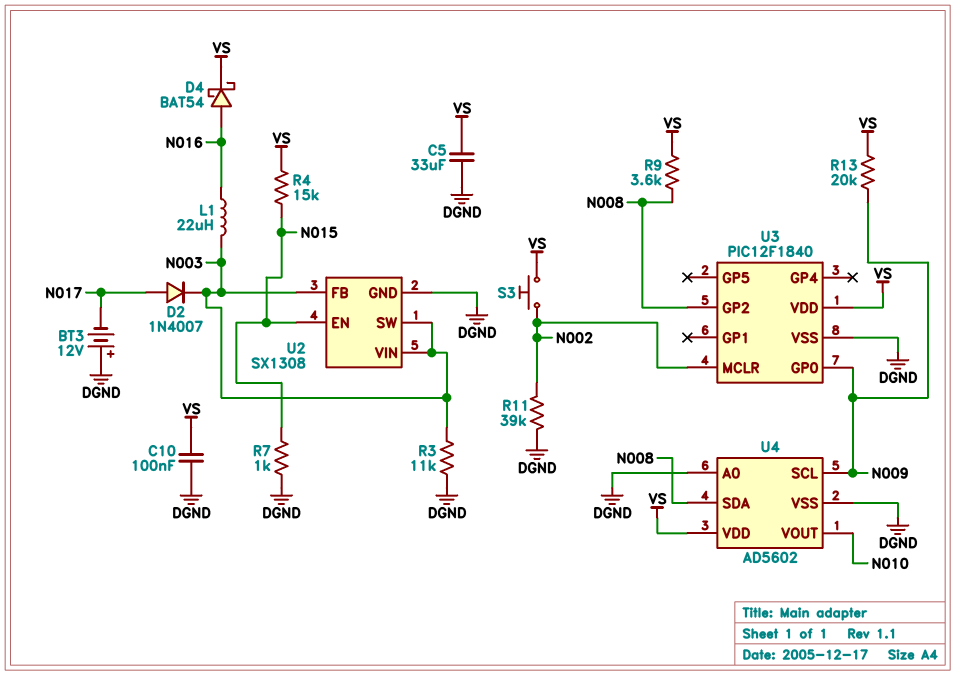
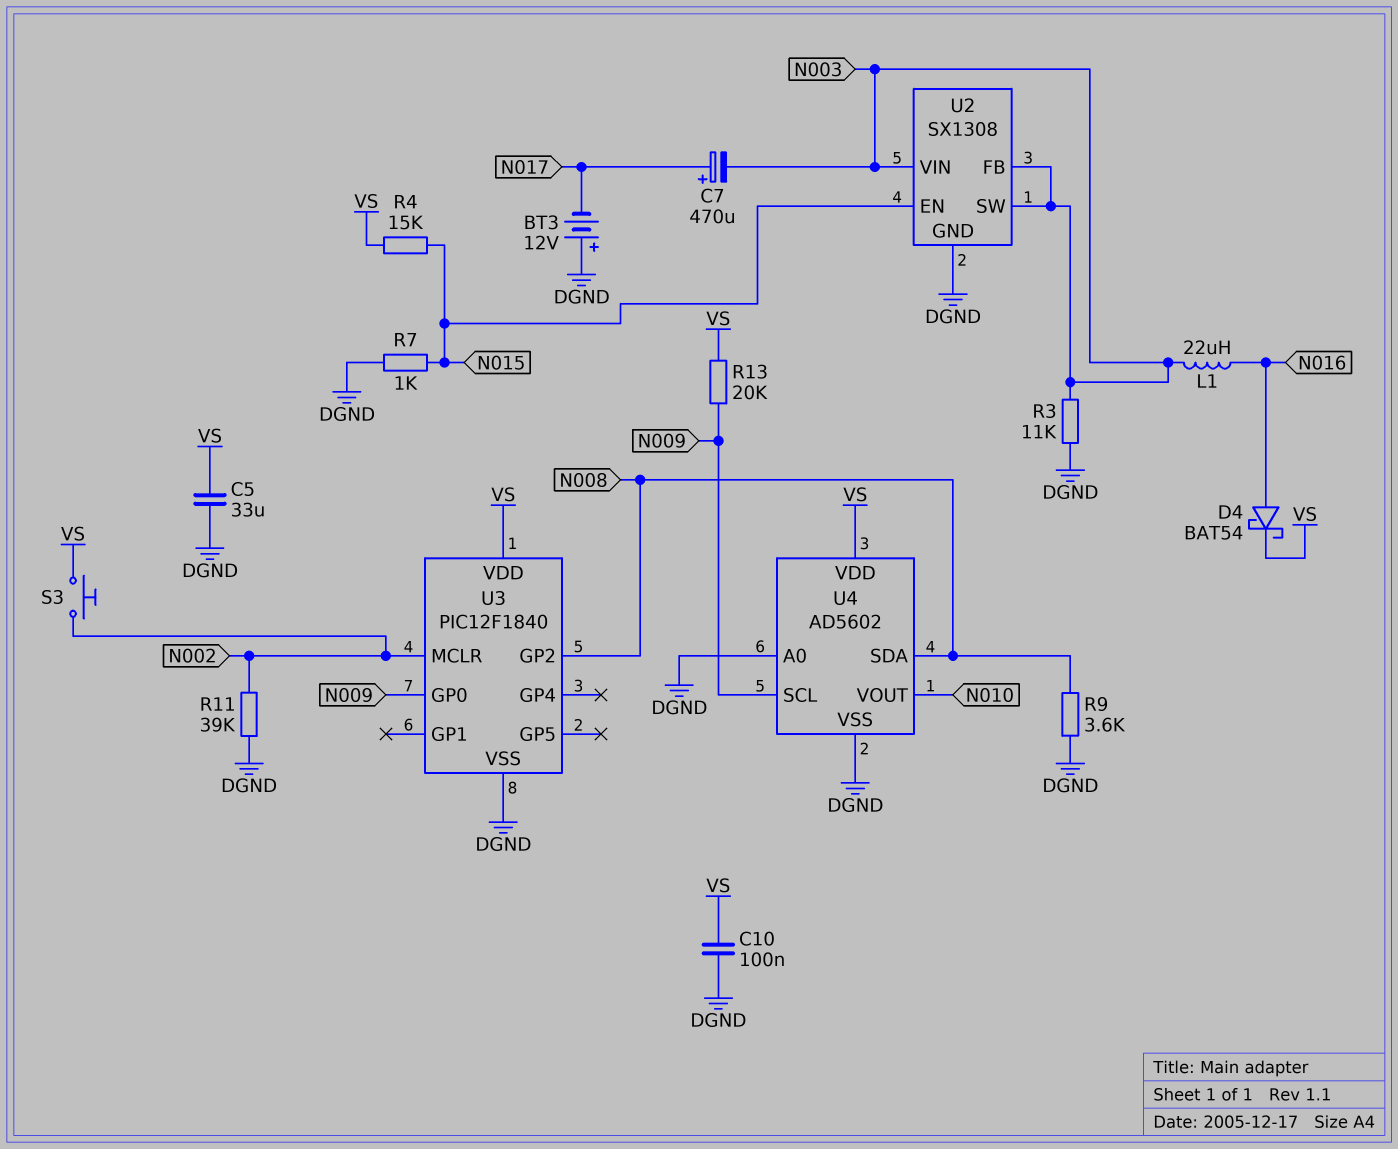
C7: none -> 470uF (plus N017, minus N003)
D2: diode 1N4007 (A N017, K N003) -> none
R9: 3.6k (N008, VS) -> 3.6k (DGND, N008)

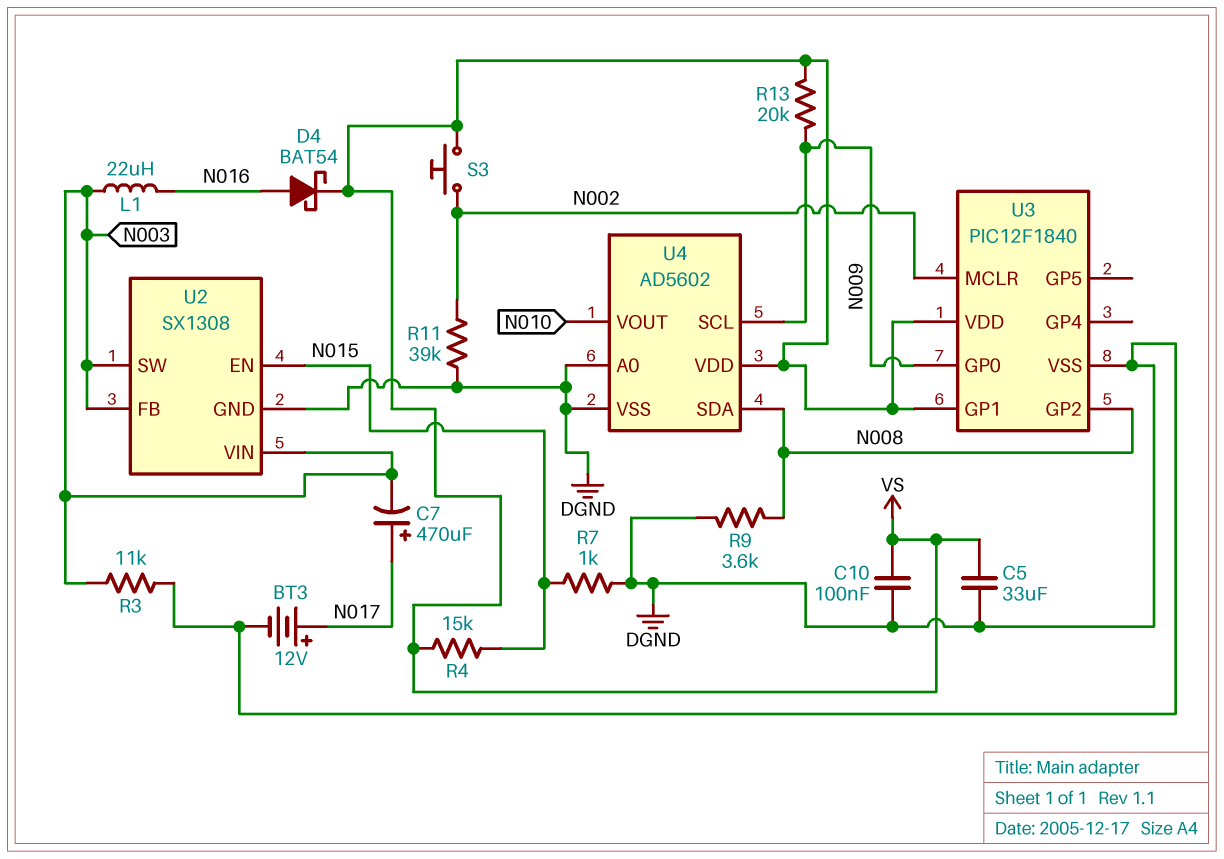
BT3: 12V (plus DGND, minus N017) -> 12V (plus N017, minus DGND)
U3 pin GP1: none -> VS

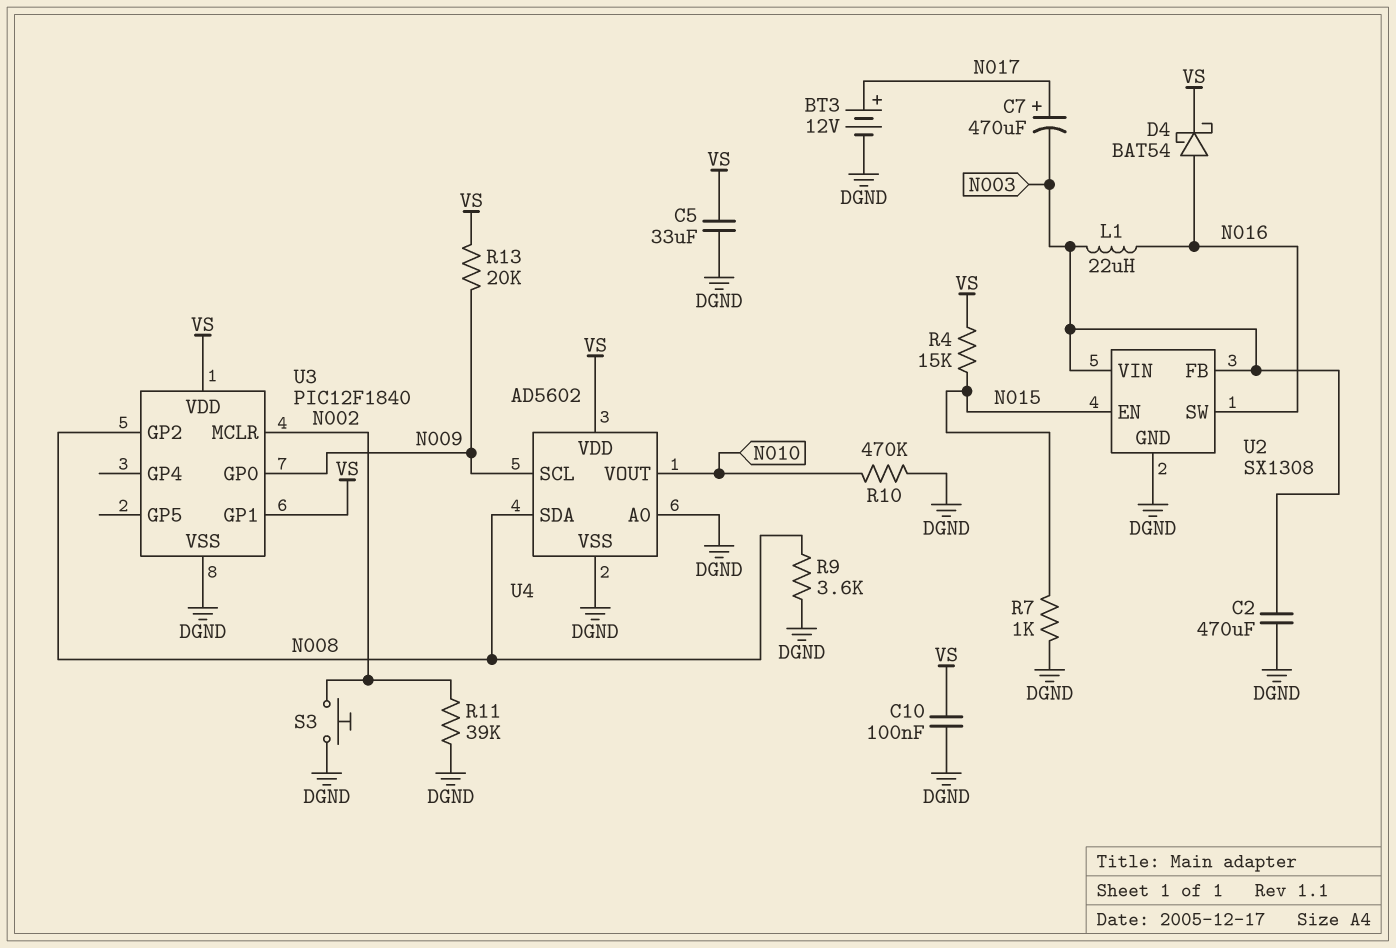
C2: none -> 470uF (DGND, N003)
R3: 11k (DGND, N003) -> none
R10: none -> 470k (DGND, N010)
S3: button (N002, VS) -> button (DGND, N002)
U2 pin SW: N003 -> N016

